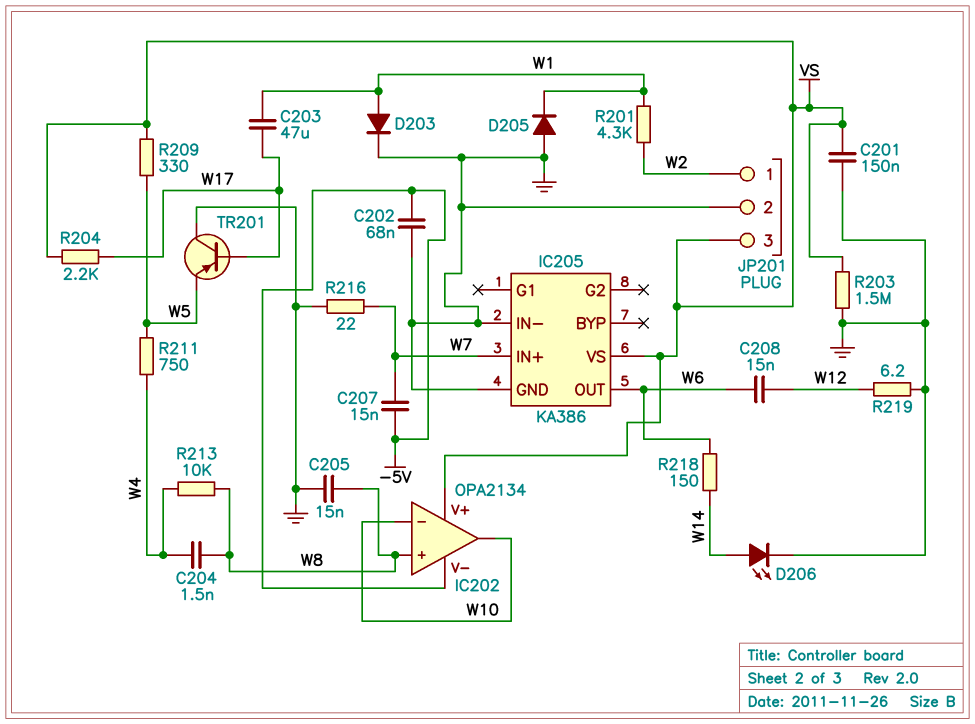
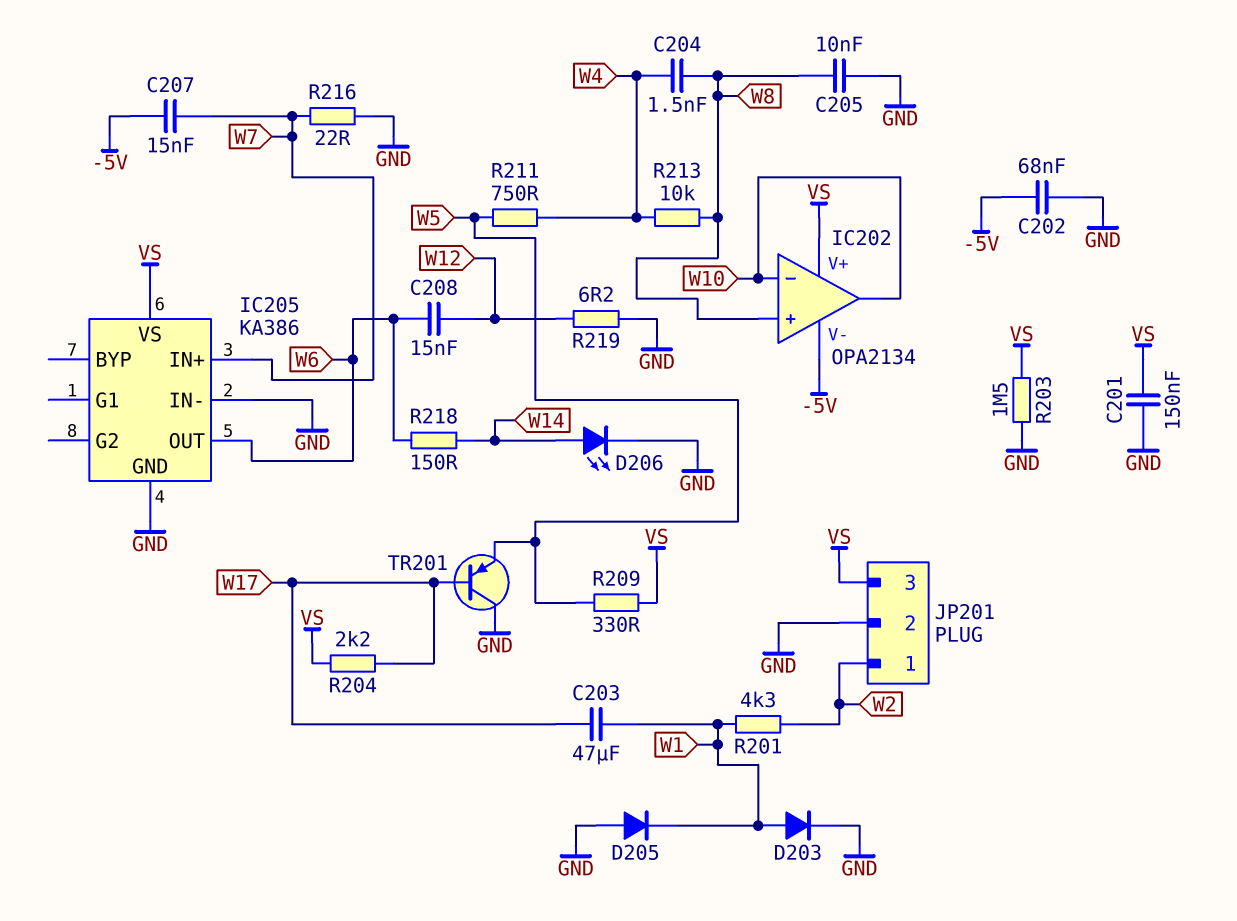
C205: 15nF (GND, W8) -> 10nF (GND, W8)

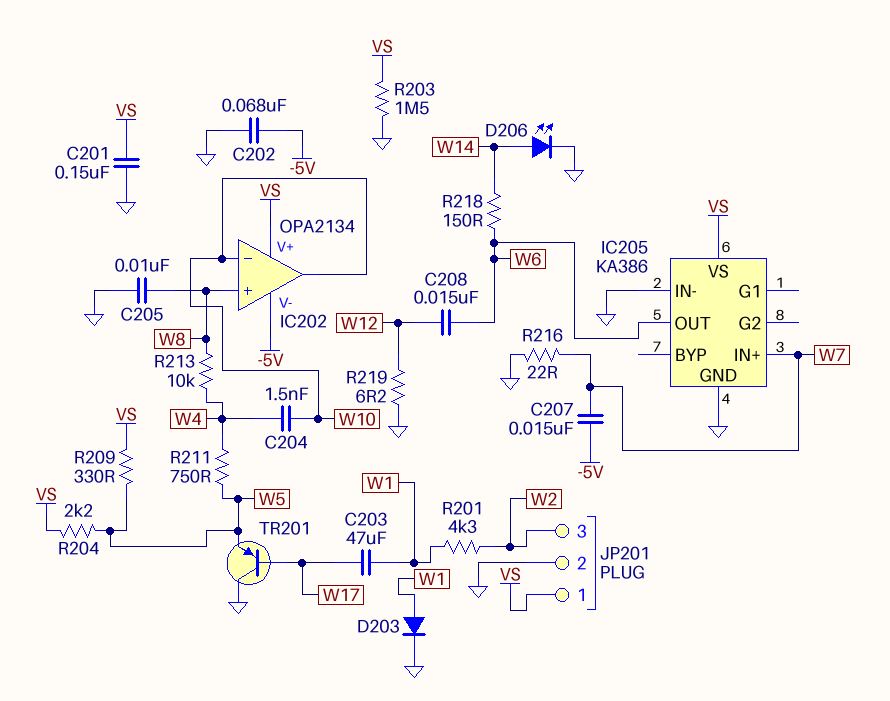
C204: 1.5nF (W4, W8) -> 1.5nF (W4, W10)
D205: diode (A GND, K W1) -> none
JP201 pin 1: W2 -> VS
JP201 pin 3: VS -> W2
R204: 2.2k (VS, W17) -> 2.2k (VS, W5)

